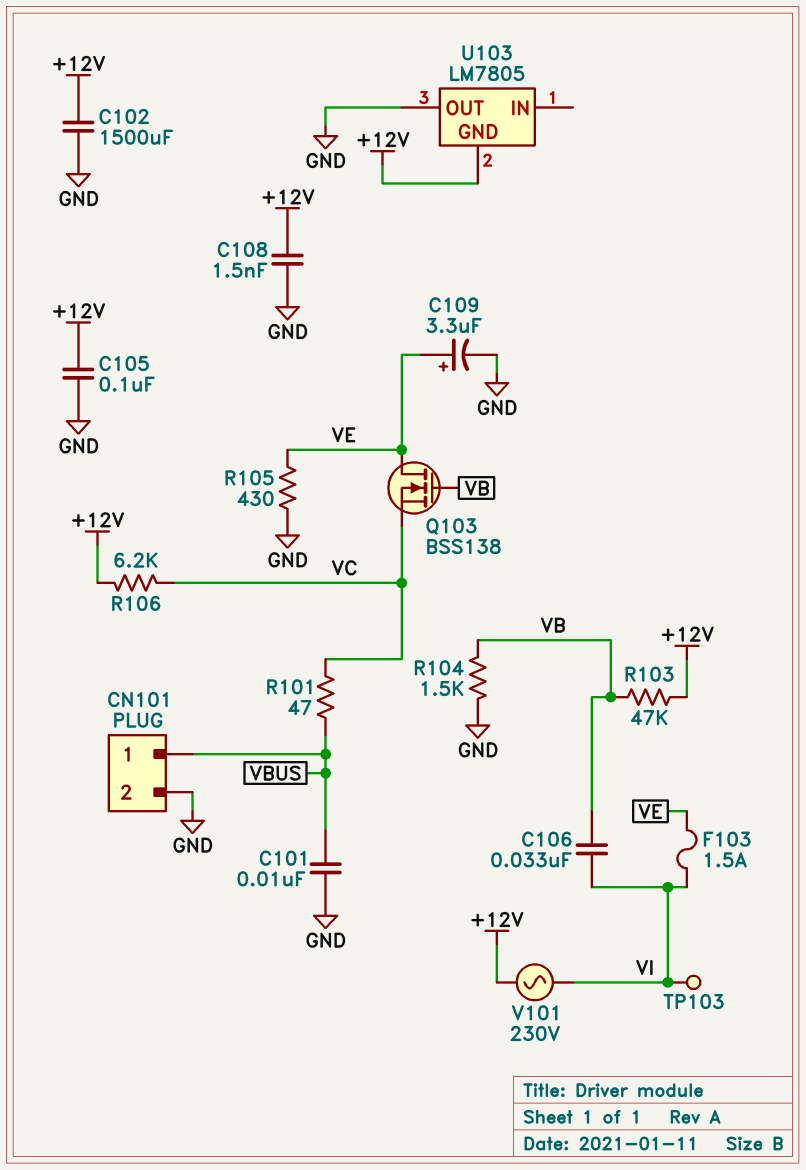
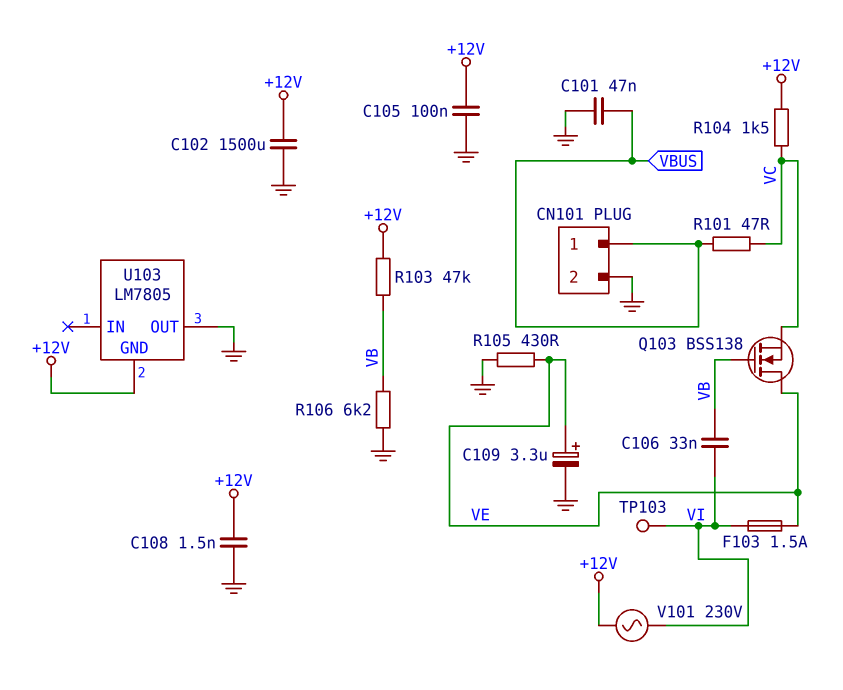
C101: 10nF (GND, VBUS) -> 47nF (GND, VBUS)
R104: 1.5k (GND, VB) -> 1.5k (+12V, VC)
R106: 6.2k (+12V, VC) -> 6.2k (GND, VB)

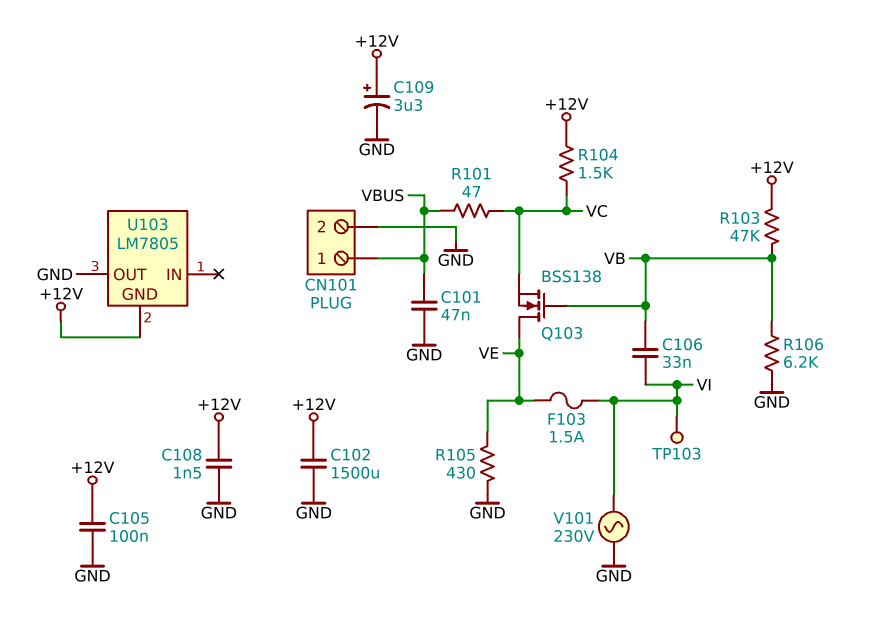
C109: 3.3uF (plus VE, minus GND) -> 3.3uF (plus +12V, minus GND)
V101: AC 230V (+12V, VI) -> AC 230V (GND, VI)

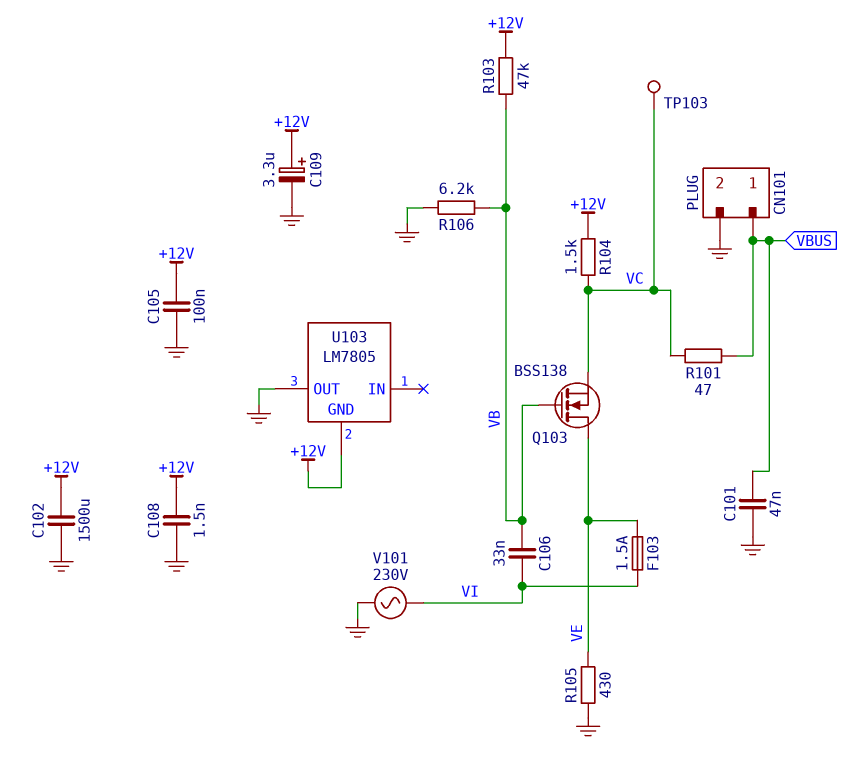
TP103: test point (VI) -> test point (VC)

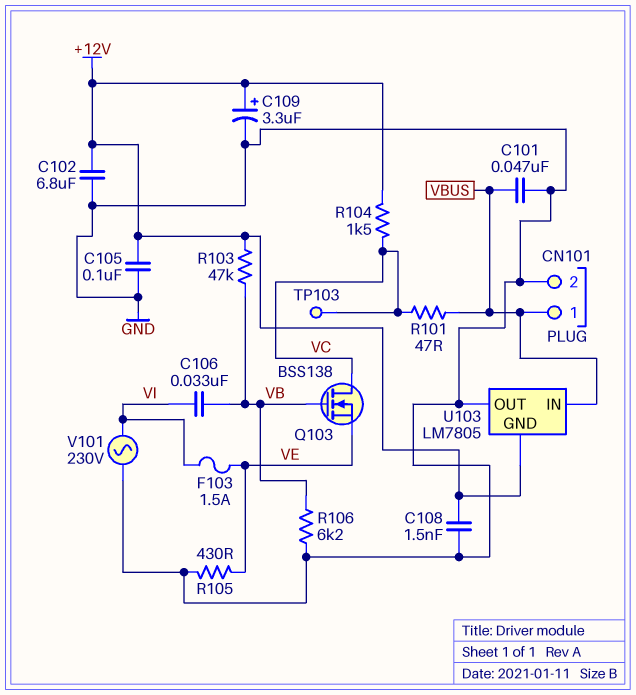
C102: 1500uF (+12V, GND) -> 6.8uF (+12V, GND)
Q103: NMOS BSS138 (G VB, D VE, S VC) -> NMOS BSS138 (G VB, D VC, S VE)
U103 pin IN: none -> VBUS

